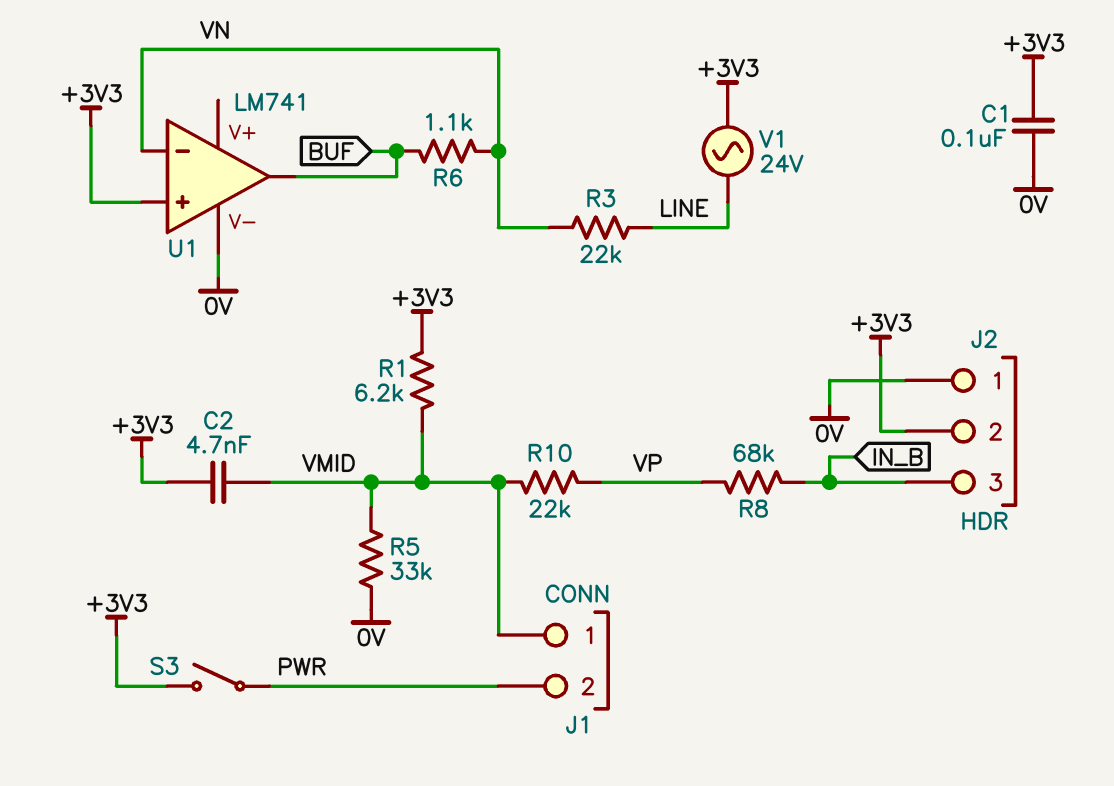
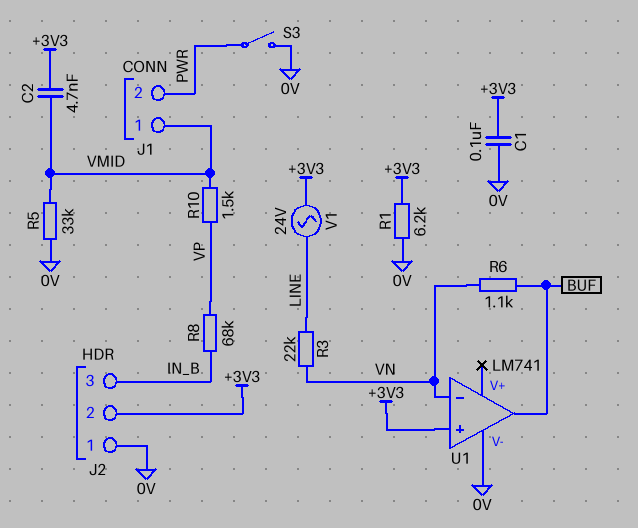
R1: 6.2k (+3V3, VMID) -> 6.2k (+3V3, 0V)
R10: 22k (VMID, VP) -> 1.5k (VMID, VP)
S3: switch (+3V3, PWR) -> switch (0V, PWR)

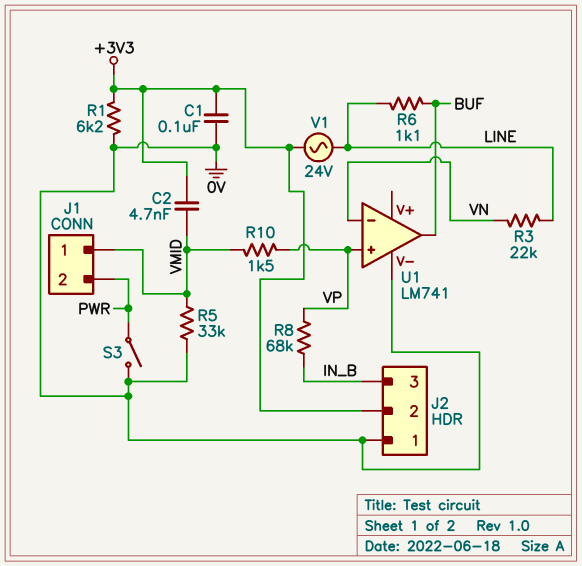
R6: 1.1k (BUF, VN) -> 1.1k (BUF, LINE)
U1 pin in+: +3V3 -> VP

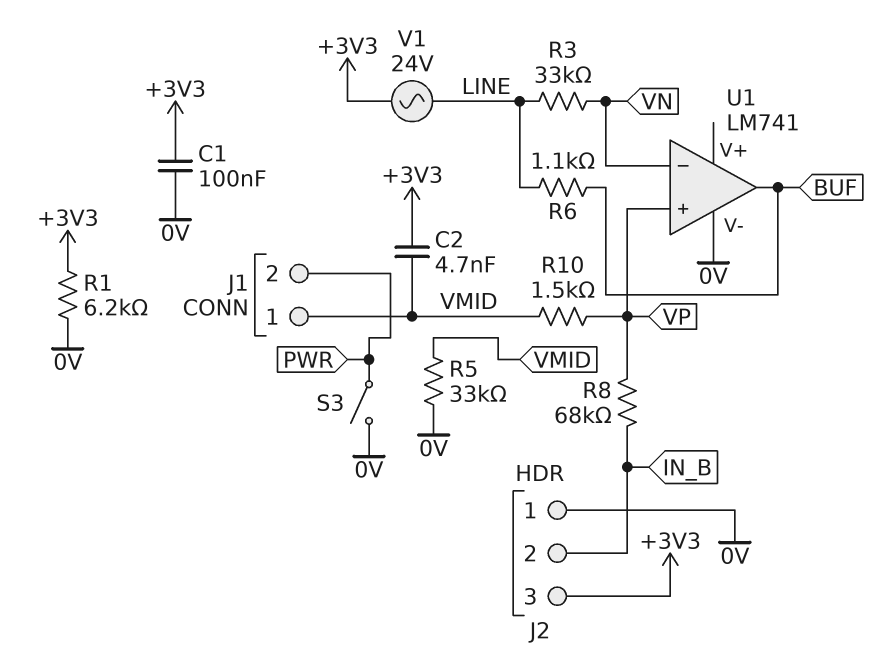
J2 pin 2: +3V3 -> IN_B
J2 pin 3: IN_B -> +3V3
R3: 22k (LINE, VN) -> 33k (LINE, VN)

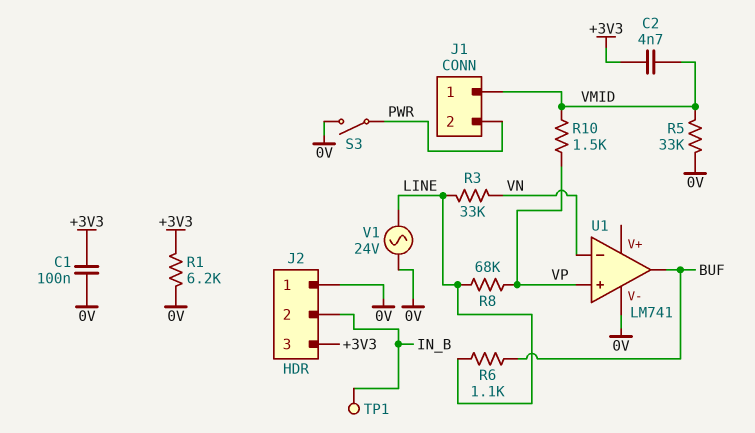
R8: 68k (IN_B, VP) -> 68k (LINE, VP)
TP1: none -> test point (IN_B)
V1: AC 24V (+3V3, LINE) -> AC 24V (0V, LINE)

